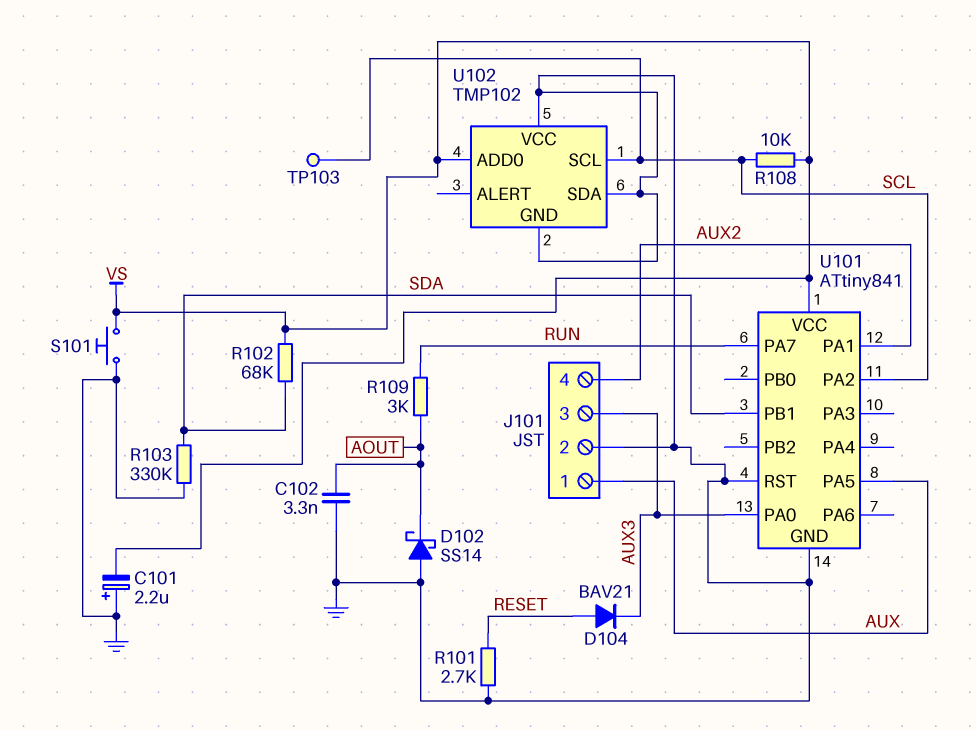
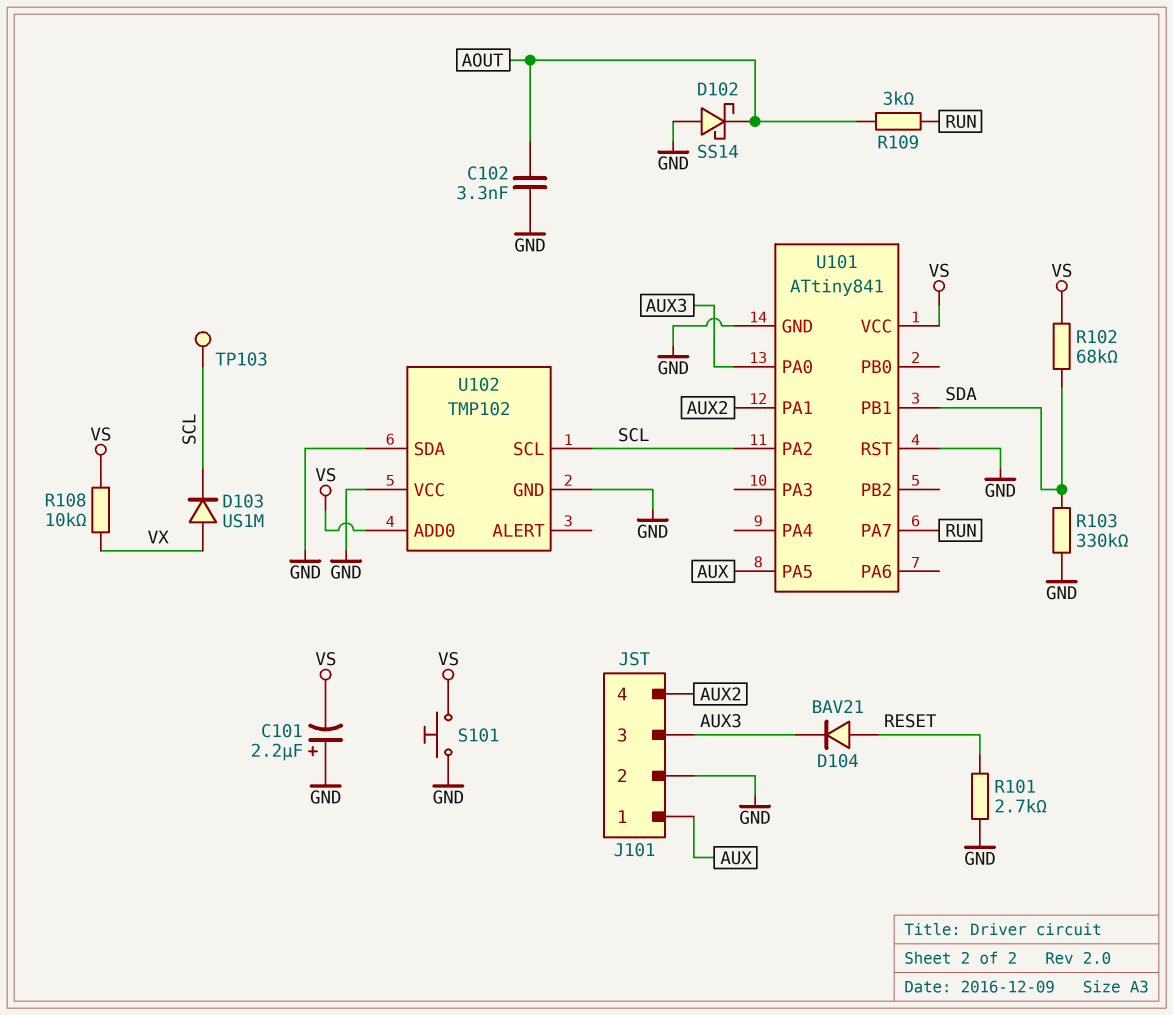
D103: none -> diode US1M (A VX, K SCL)
R108: 10k (SCL, VS) -> 10k (VS, VX)

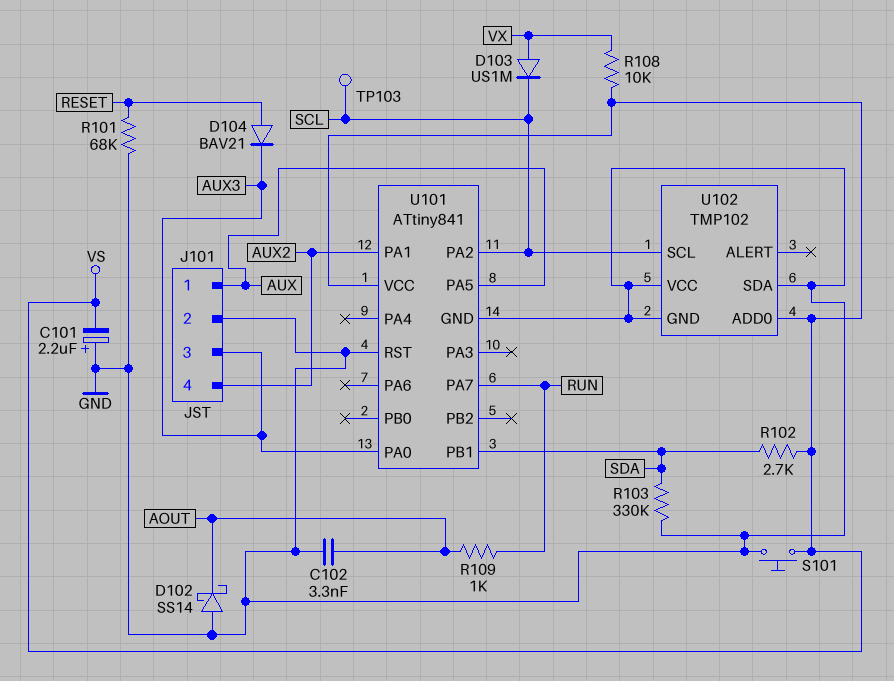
R101: 2.7k (GND, RESET) -> 68k (GND, RESET)
R102: 68k (SDA, VS) -> 2.7k (SDA, VS)
R109: 3k (AOUT, RUN) -> 1k (AOUT, RUN)

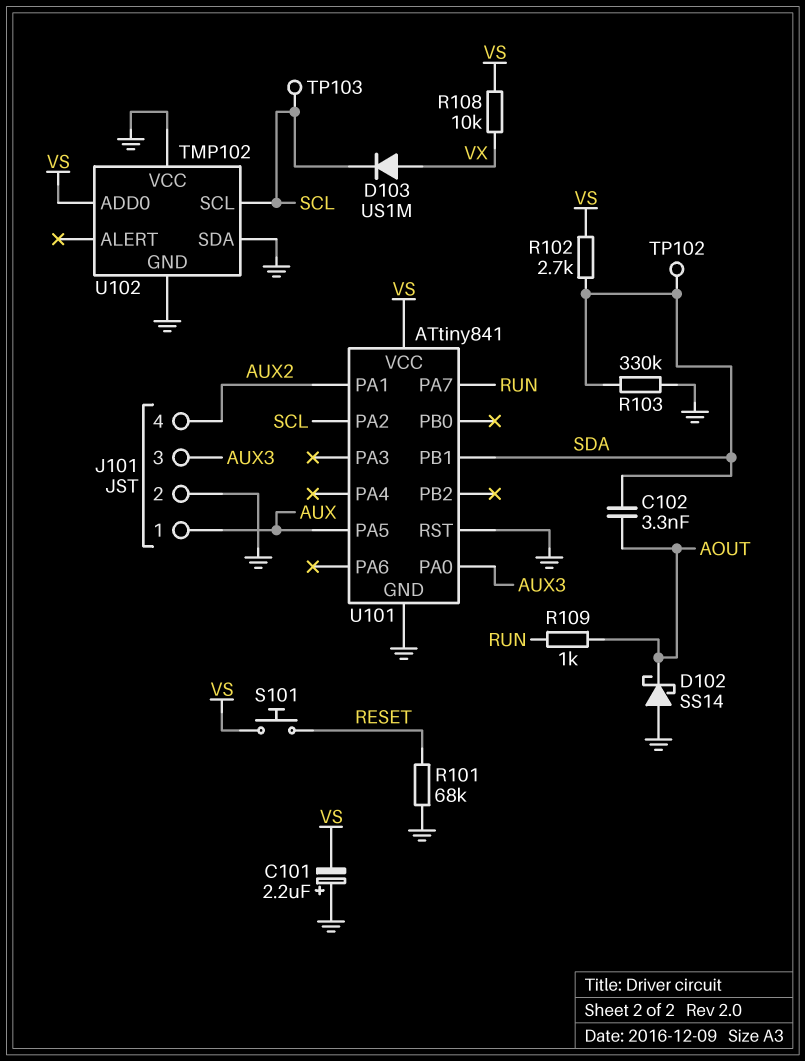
C102: 3.3nF (AOUT, GND) -> 3.3nF (AOUT, SDA)
D104: diode BAV21 (A RESET, K AUX3) -> none
S101: button (GND, VS) -> button (RESET, VS)
TP102: none -> test point (SDA)

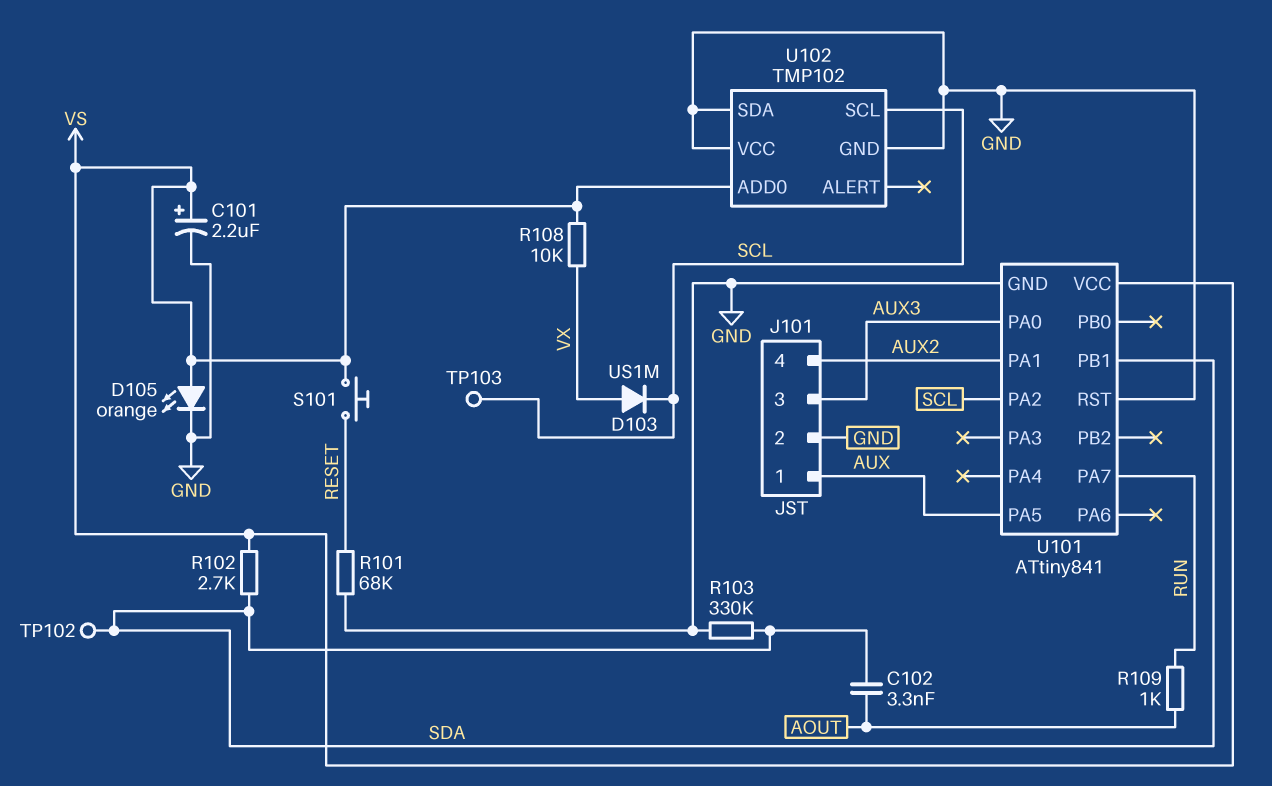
C101: 2.2uF (plus GND, minus VS) -> 2.2uF (plus VS, minus GND)
D102: schottky SS14 (A GND, K AOUT) -> none
D105: none -> LED orange (A VS, K GND)

